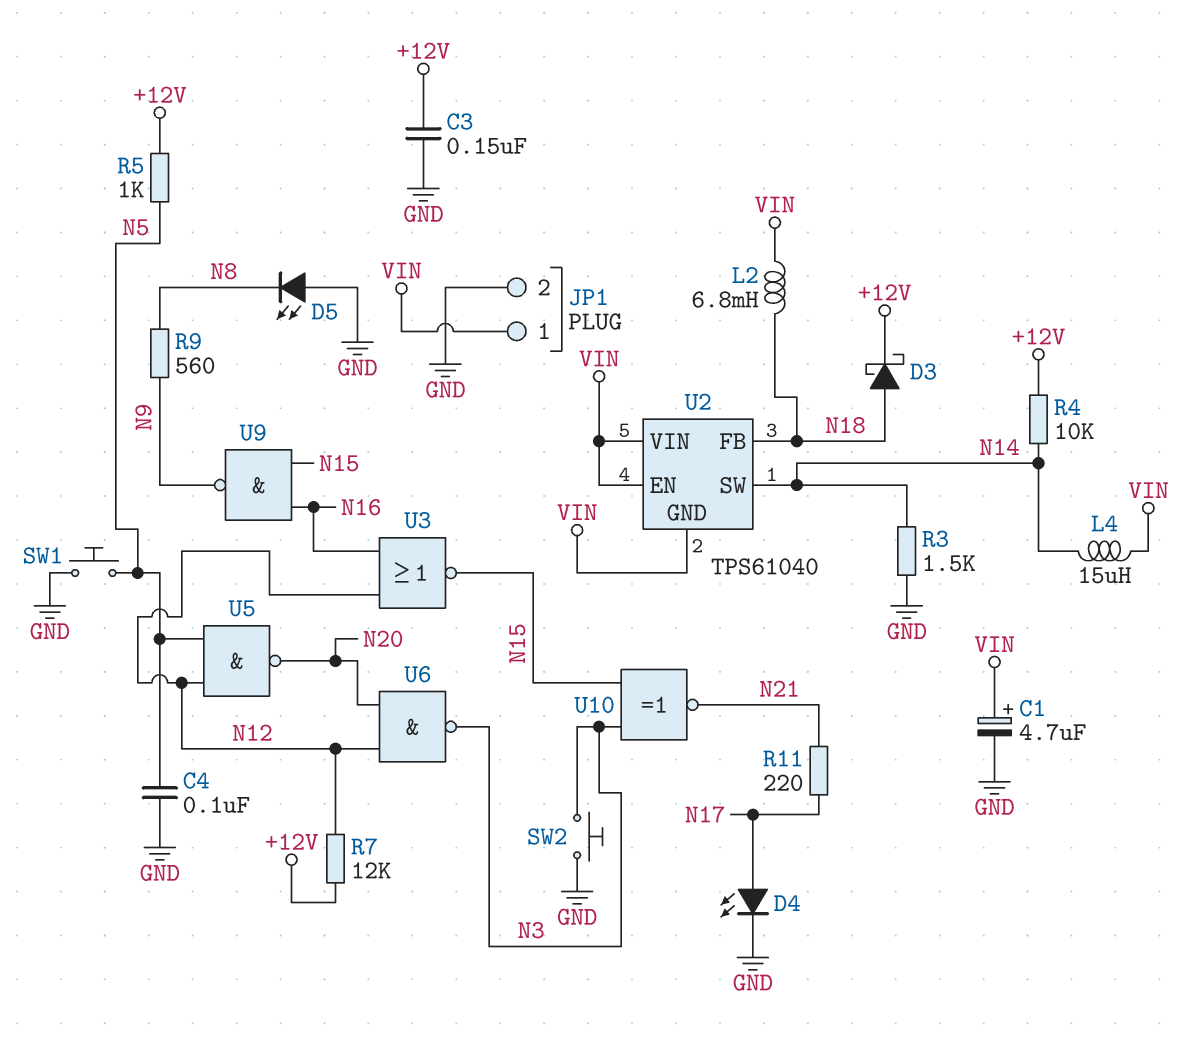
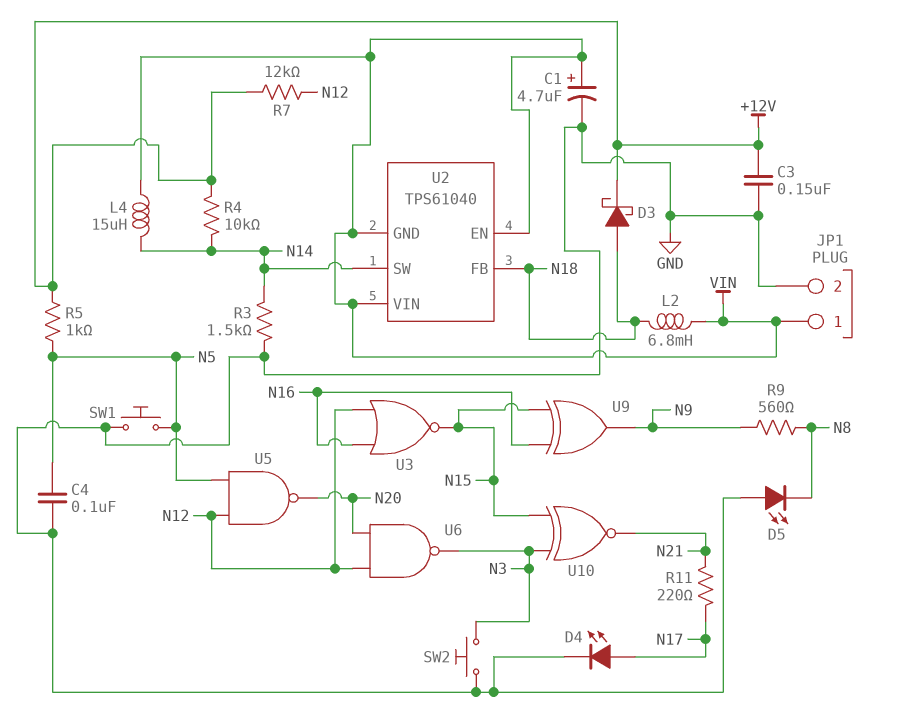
U9: NAND (in N15, in N16, out N9) -> XOR (in N15, in N16, out N9)

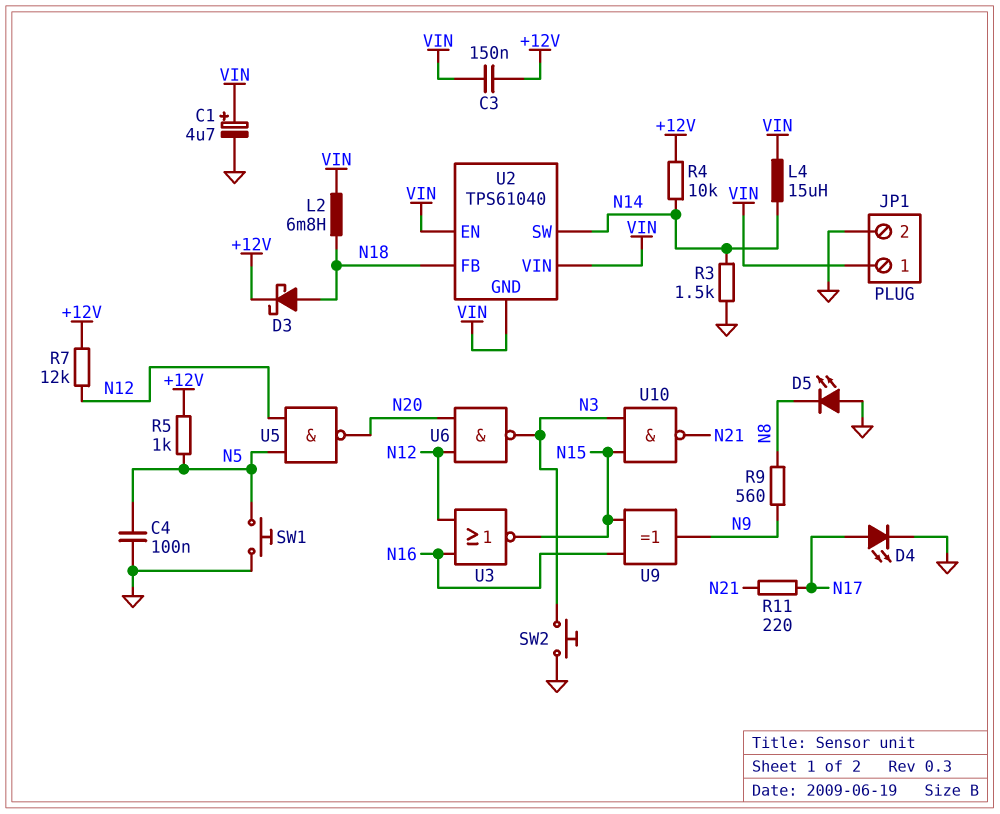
C3: 150nF (+12V, GND) -> 150nF (+12V, VIN)
U10: XNOR (in N3, in N15, out N21) -> NAND (in N3, in N15, out N21)

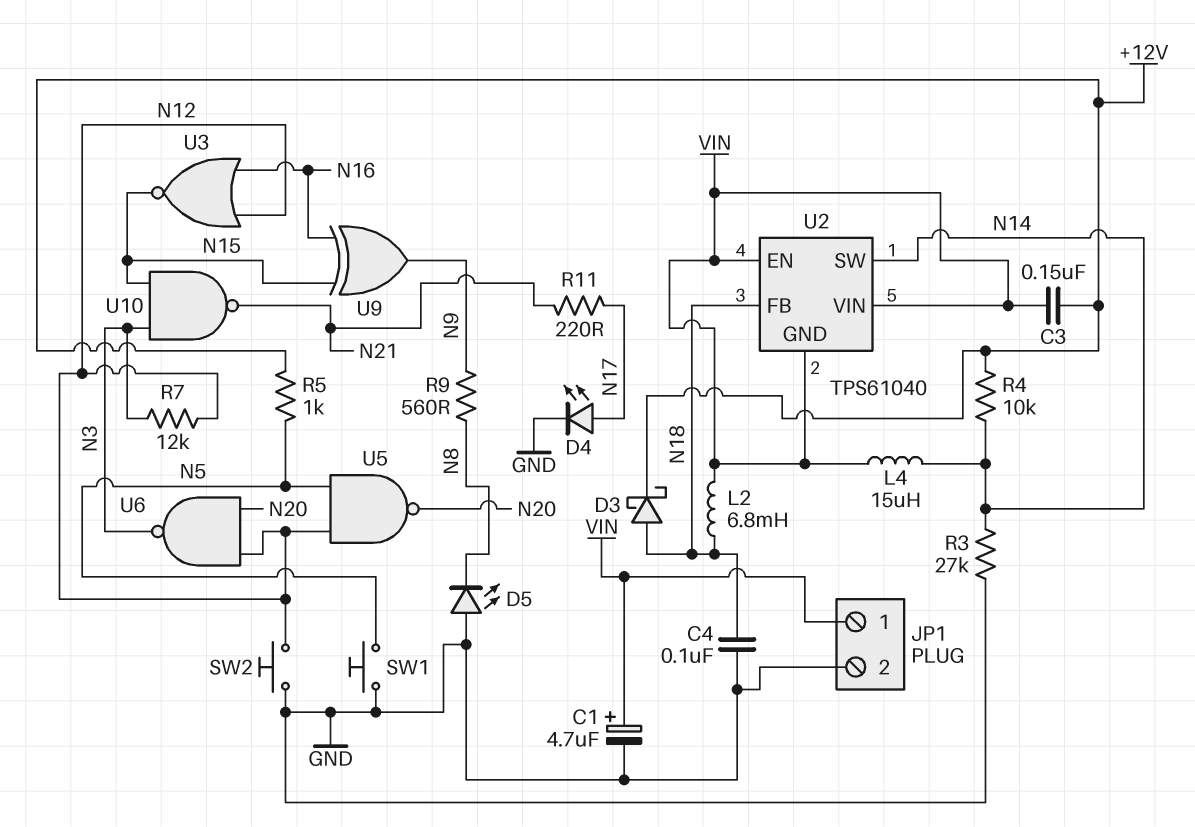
C4: 100nF (GND, N5) -> 100nF (GND, N18)
R3: 1.5k (GND, N14) -> 27k (GND, N14)
R7: 12k (+12V, N12) -> 12k (N3, N12)
SW2: button (GND, N3) -> button (GND, N12)

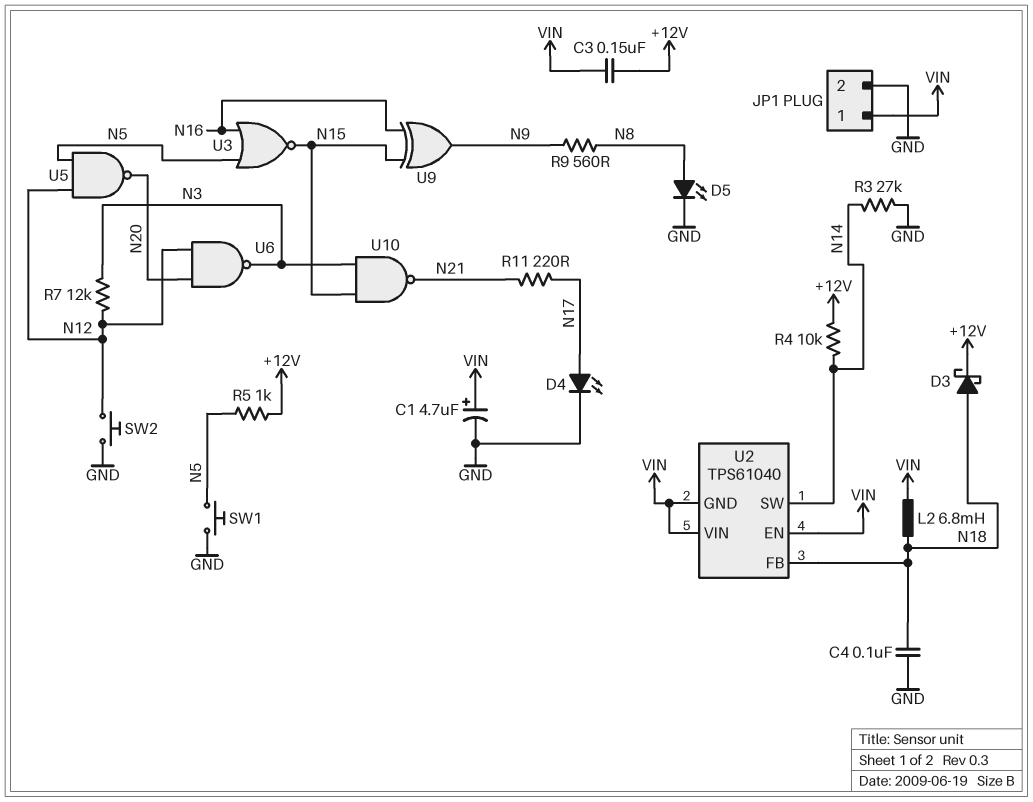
D5: LED (A GND, K N8) -> LED (A N8, K GND)
L4: 15uH (N14, VIN) -> none
U3: NOR (in N12, in N16, out N15) -> NOR (in N5, in N16, out N15)

